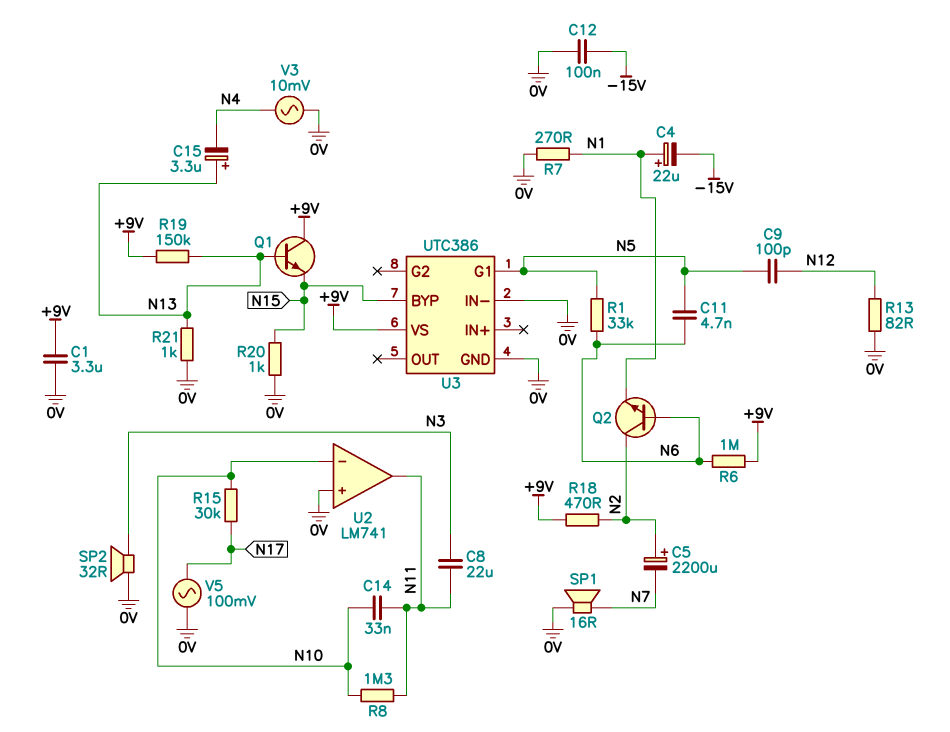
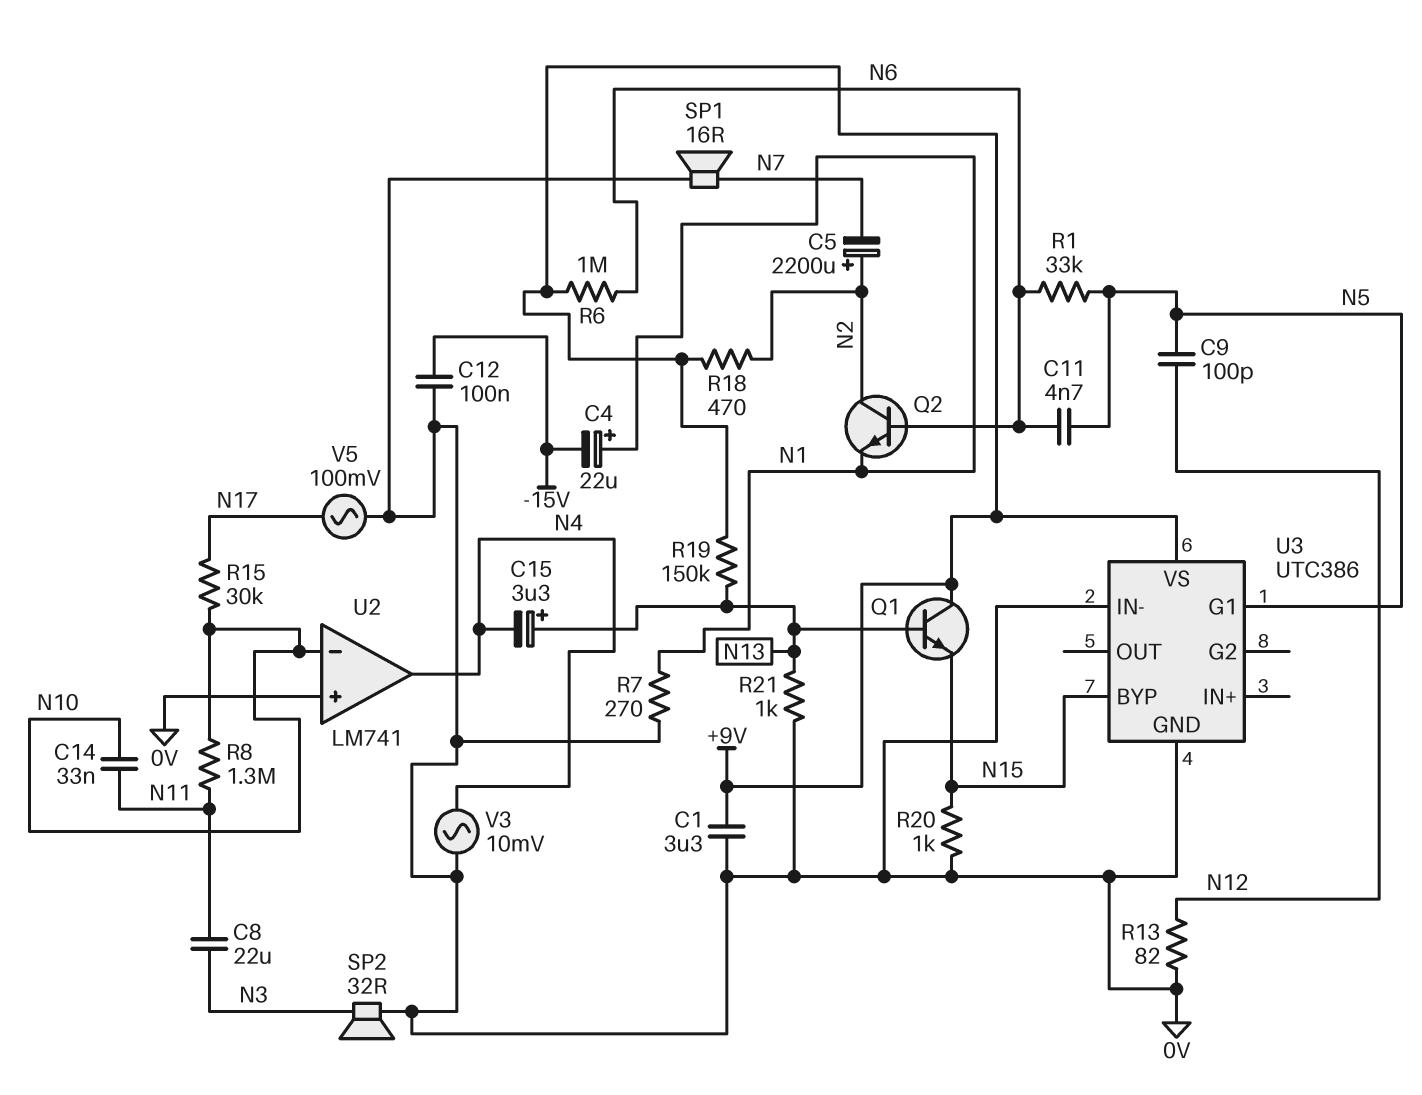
U2 pin out: N11 -> N4

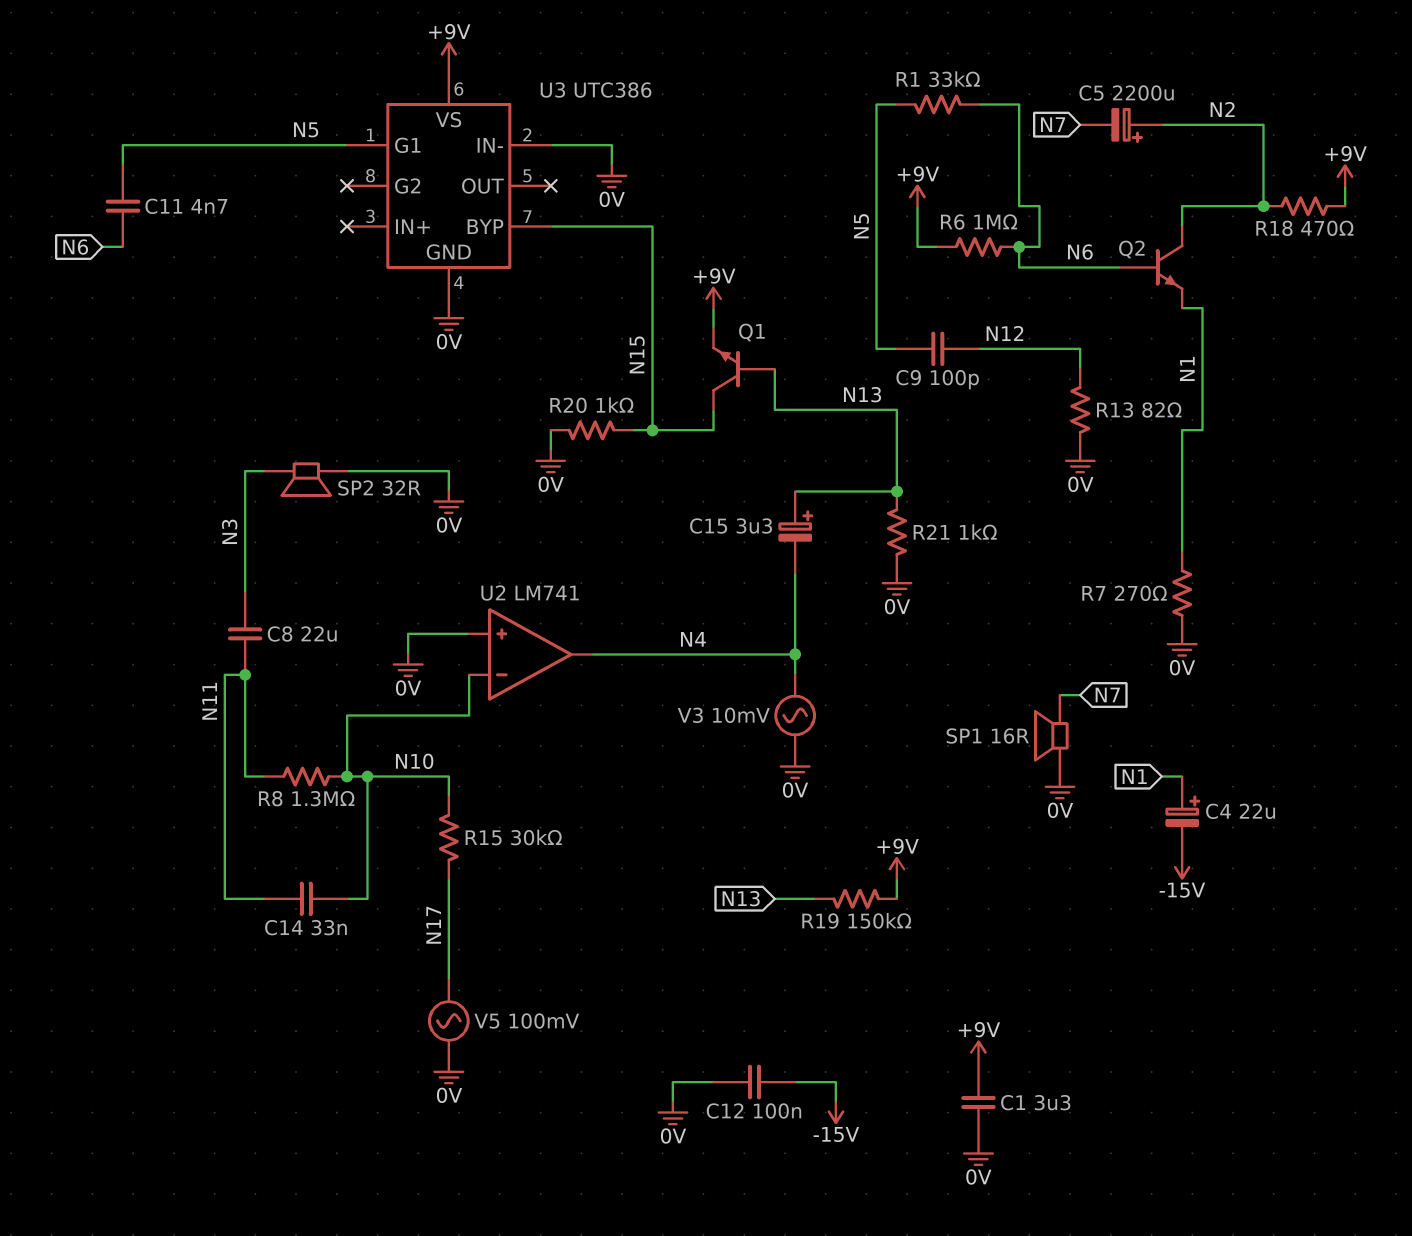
Q1: NPN (B N13, C +9V, E N15) -> NPN (B N13, C N15, E +9V)

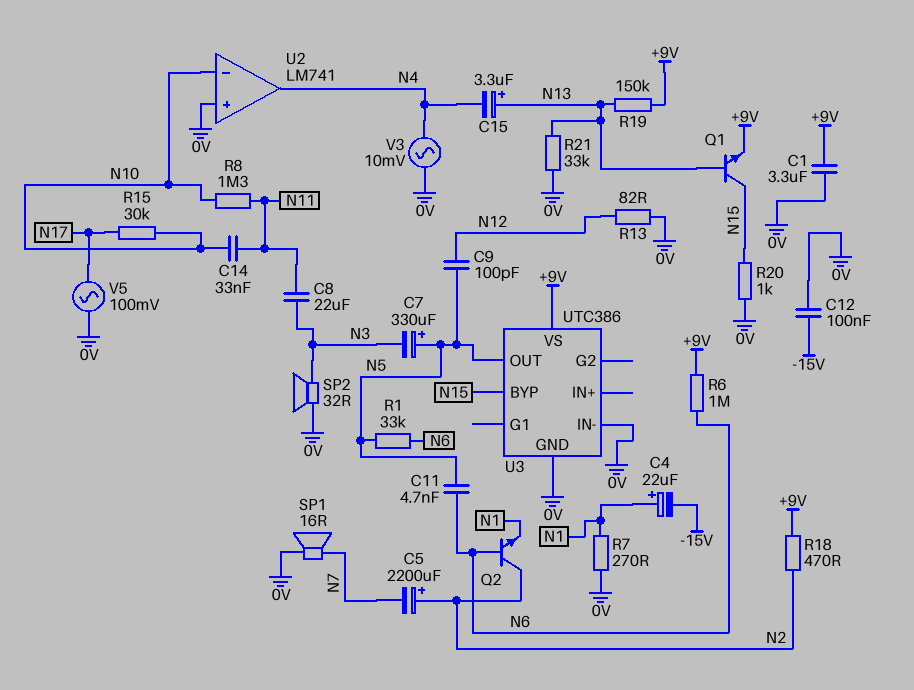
C7: none -> 330uF (plus N5, minus N3)
R21: 1k (0V, N13) -> 33k (0V, N13)
U3 pin G1: N5 -> none
U3 pin OUT: none -> N5

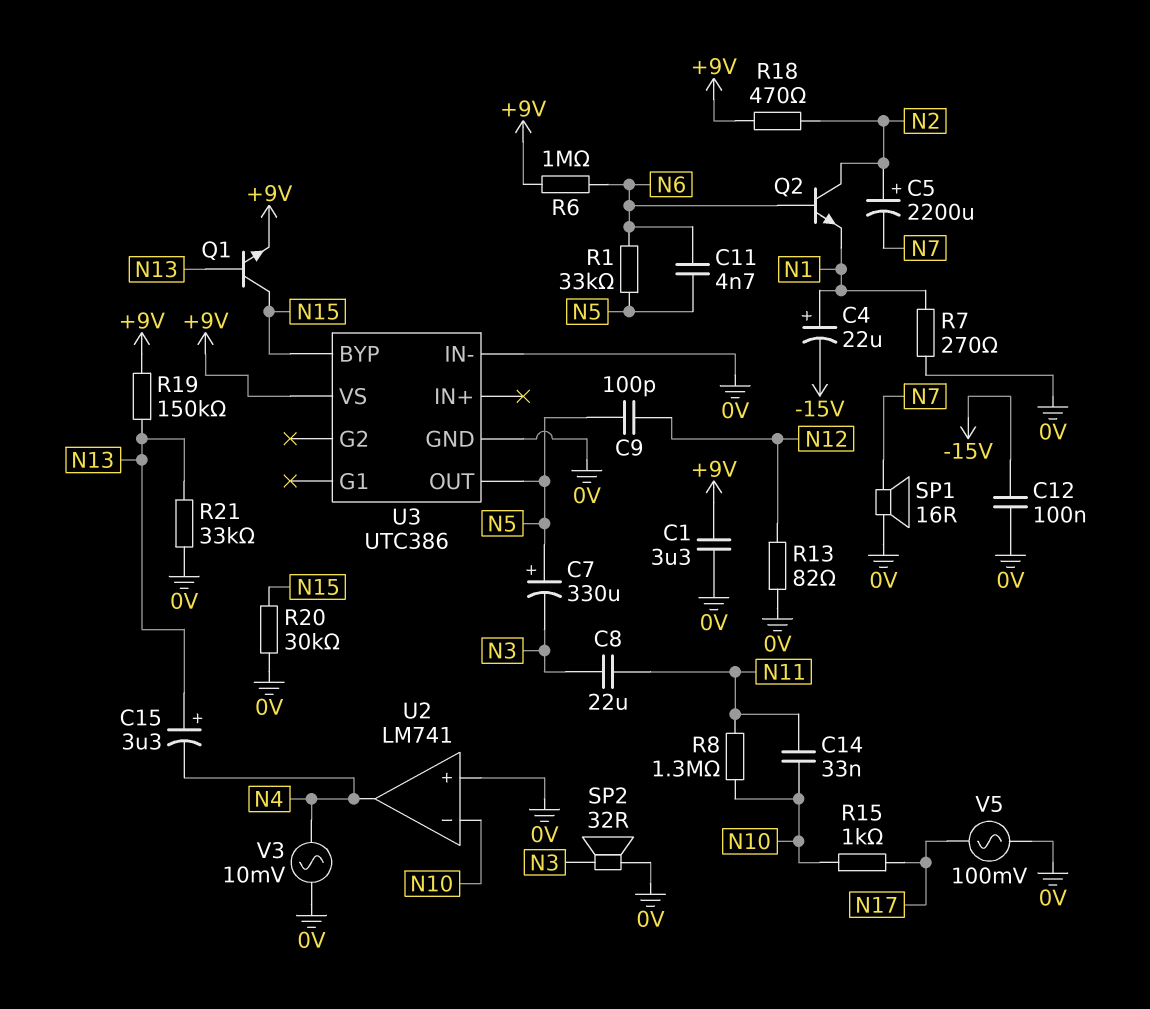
R15: 30k (N10, N17) -> 1k (N10, N17)
R20: 1k (0V, N15) -> 30k (0V, N15)

